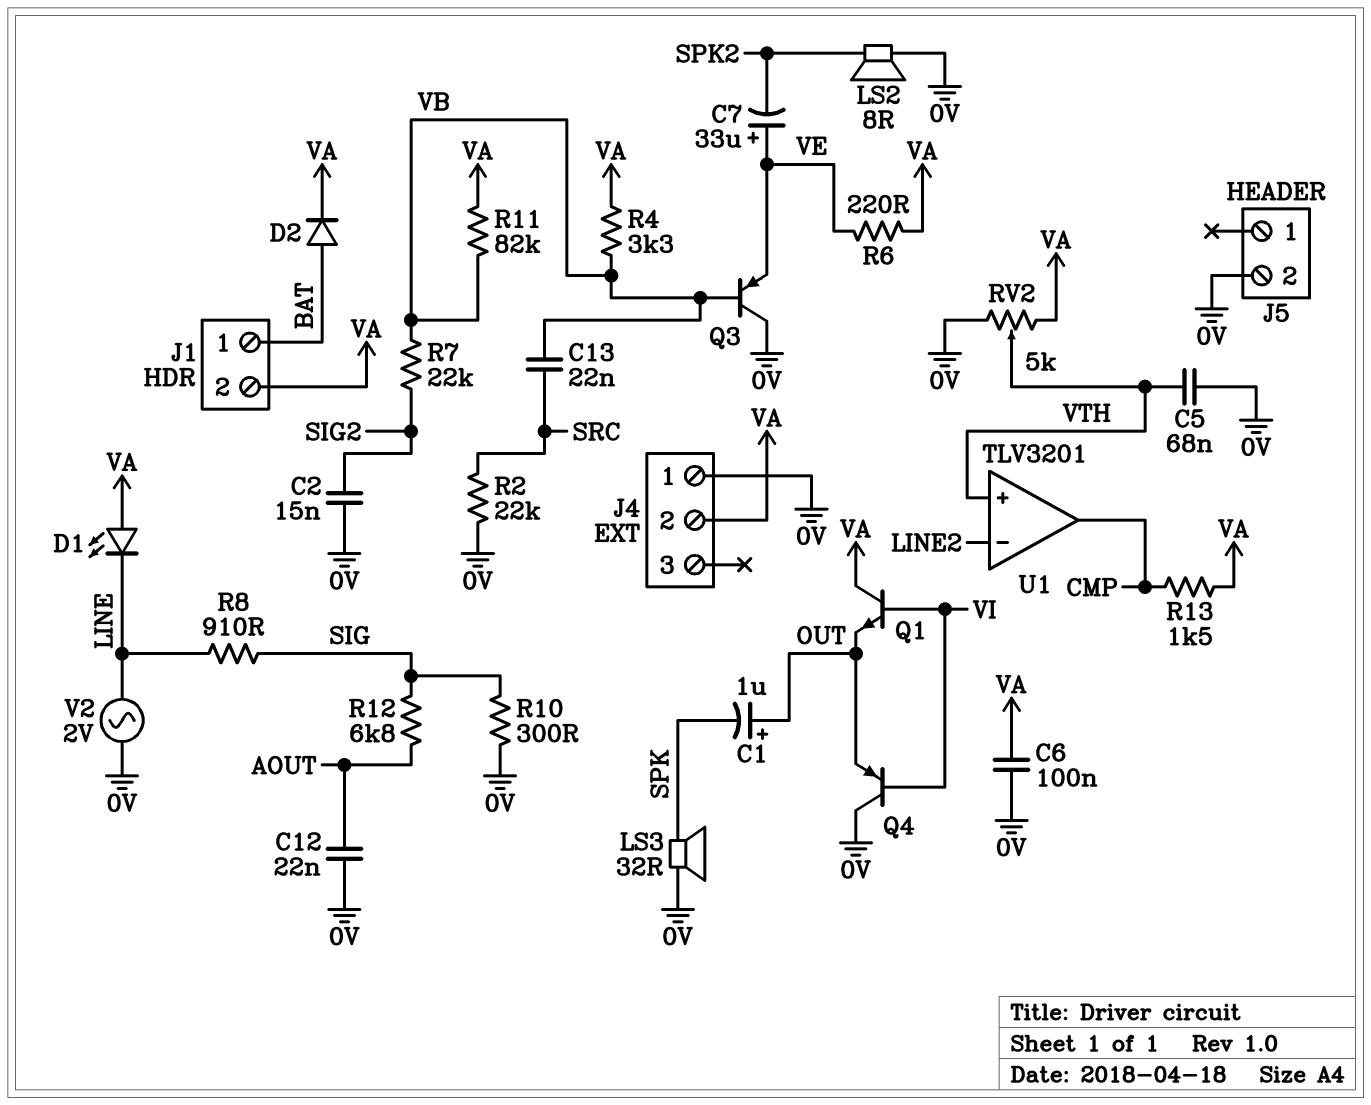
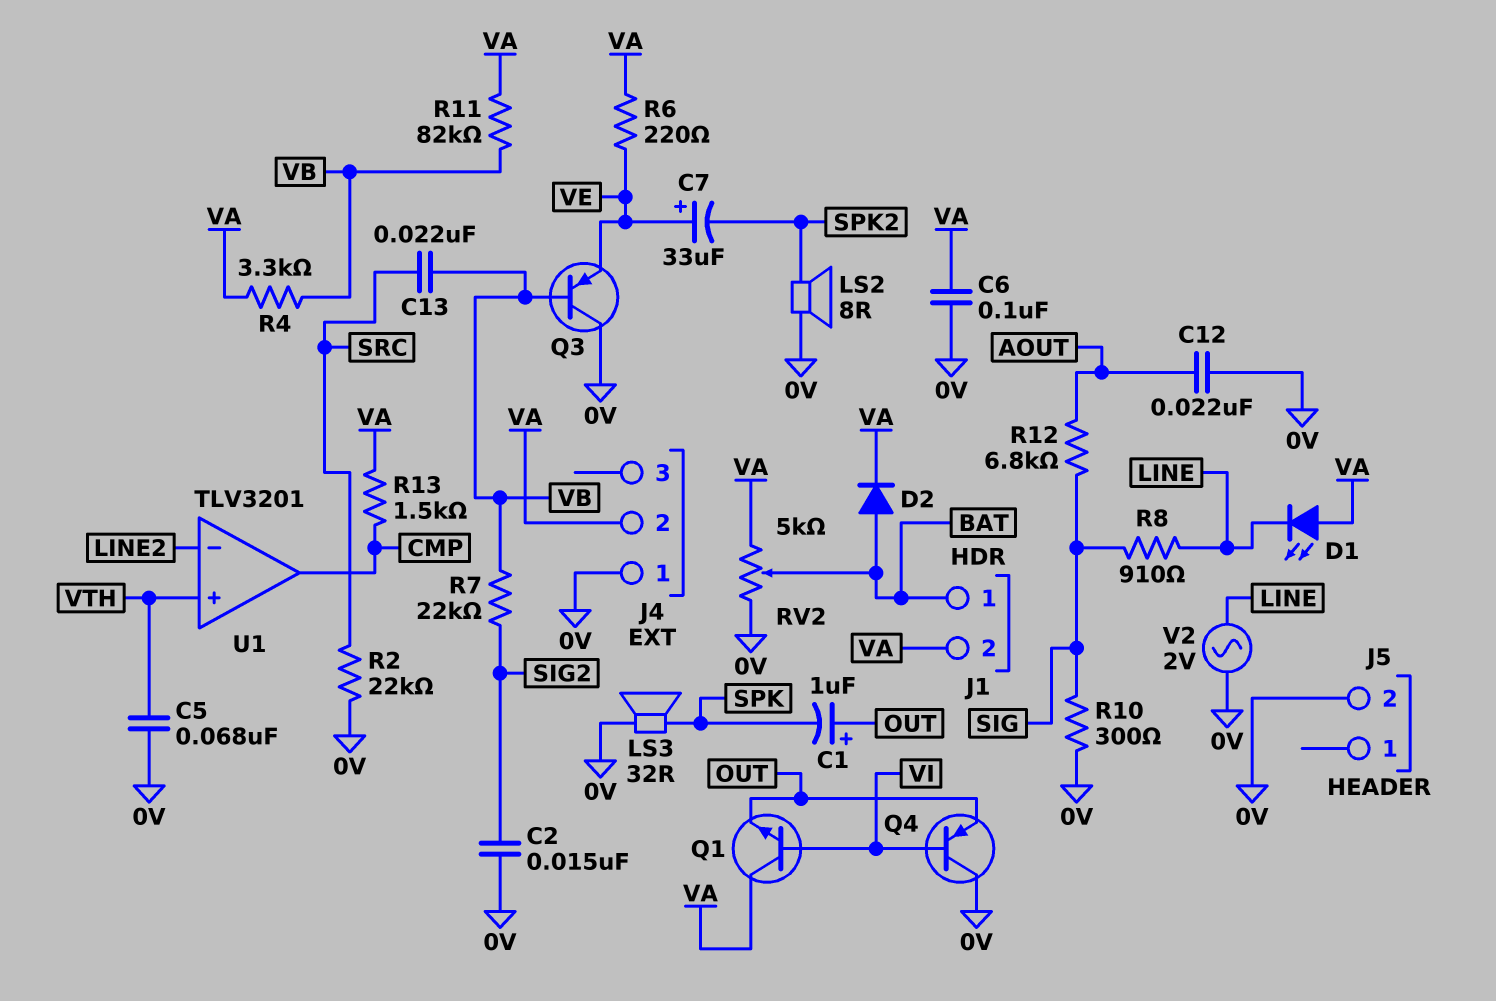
RV2: 5k (0V, VA, wiper VTH) -> 5k (0V, VA, wiper BAT)

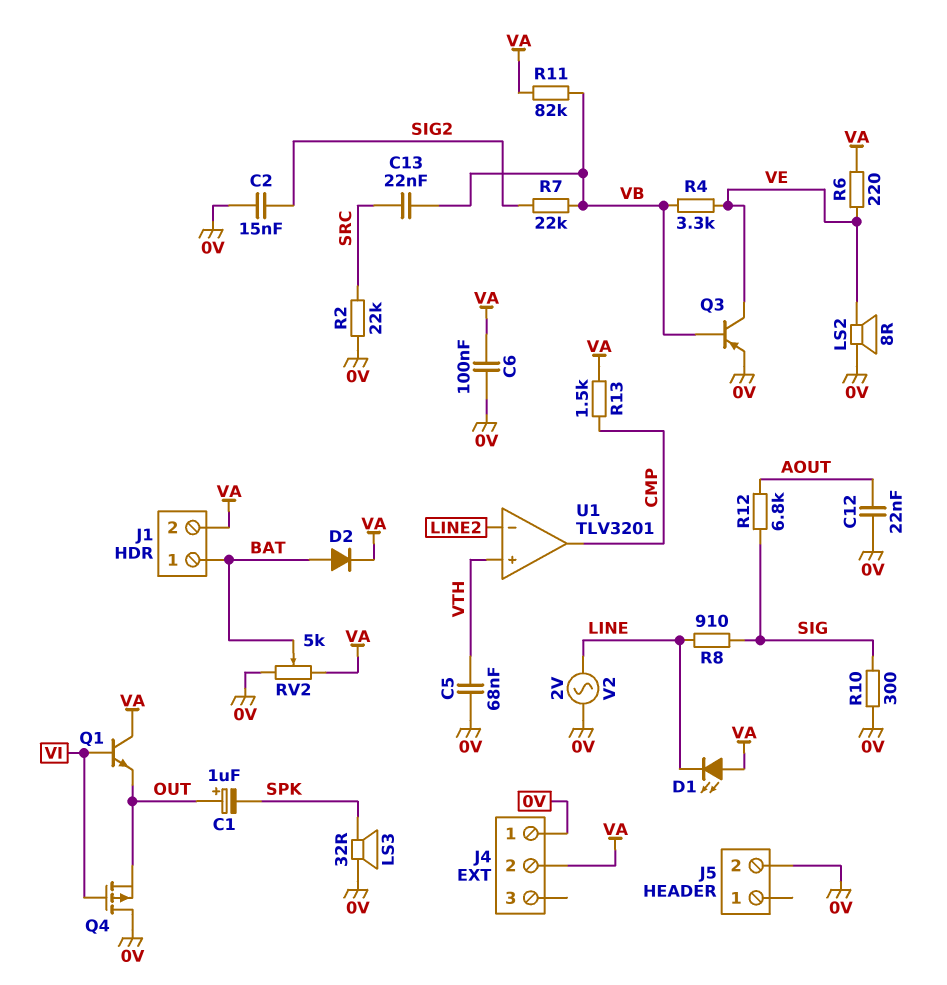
C7: 33uF (plus VE, minus SPK2) -> none
LS2: speaker 8R (0V, SPK2) -> speaker 8R (0V, VE)
Q3: PNP (B VB, C 0V, E VE) -> PNP (B VB, C VE, E 0V)
Q4: PNP (B VI, C 0V, E OUT) -> PMOS (G VI, D 0V, S OUT)
R4: 3.3k (VA, VB) -> 3.3k (VB, VE)

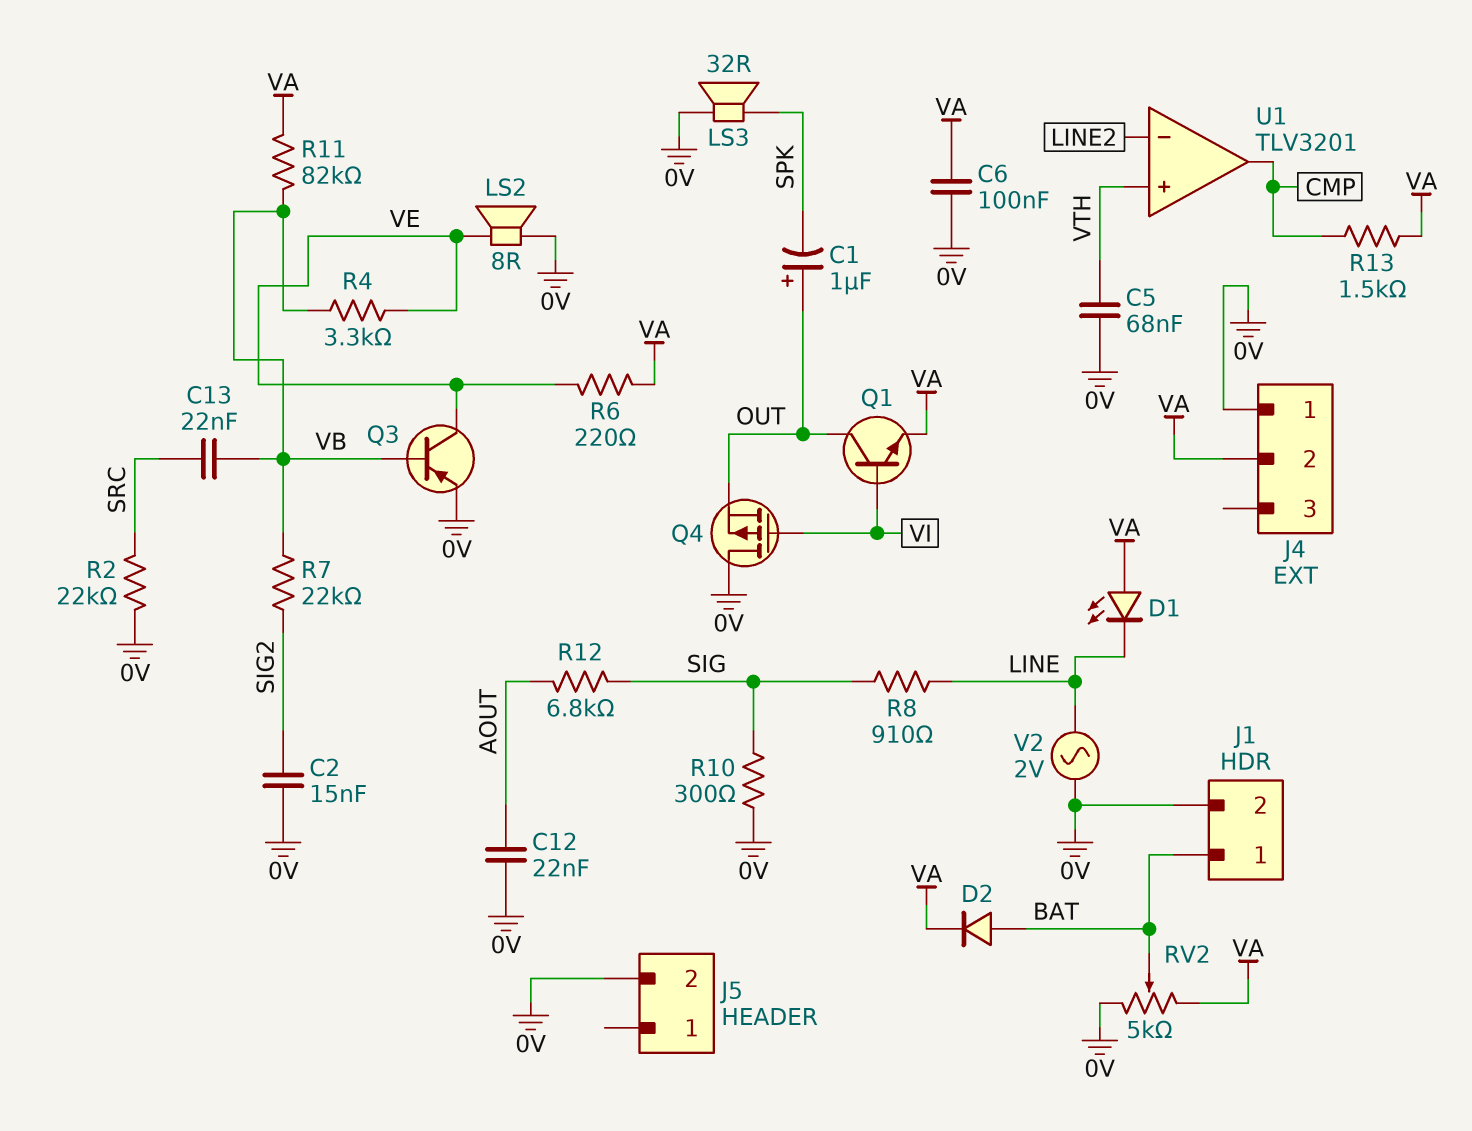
J1 pin 2: VA -> 0V
Q1: NPN (B VI, C VA, E OUT) -> NPN (B VI, C OUT, E VA)

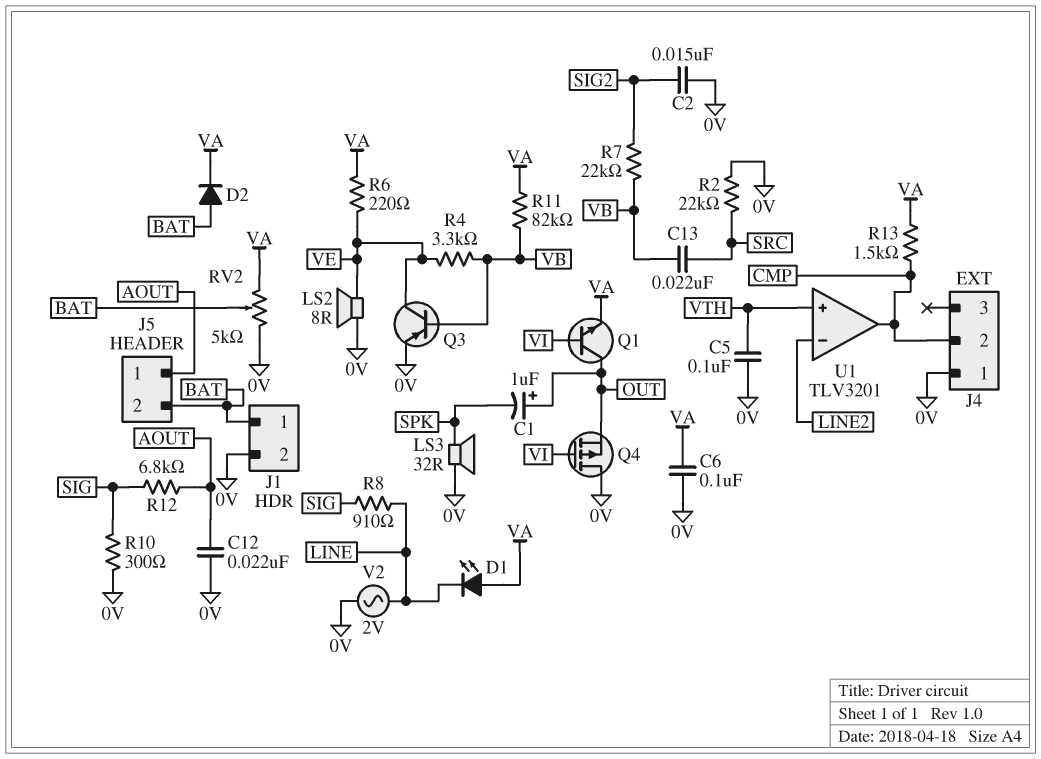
C5: 68nF (0V, VTH) -> 100nF (0V, VTH)
J4 pin 2: VA -> CMP
J5 pin 1: none -> AOUT
J5 pin 2: 0V -> BAT

